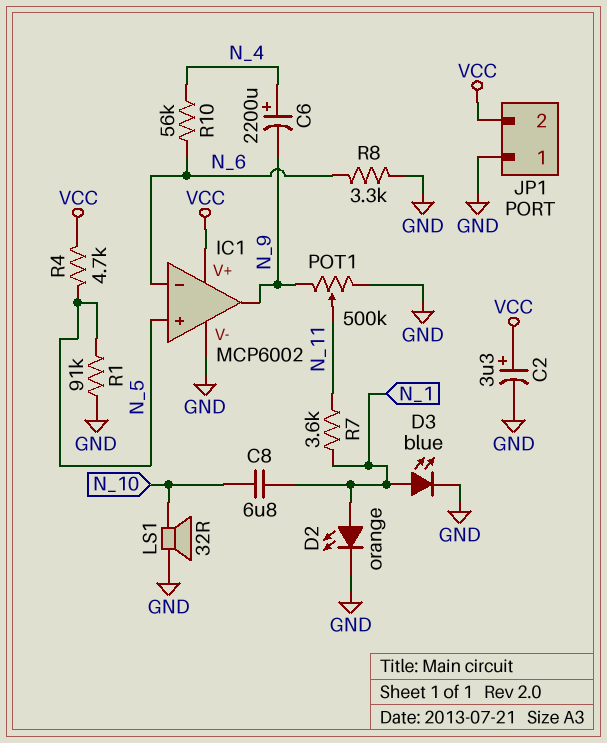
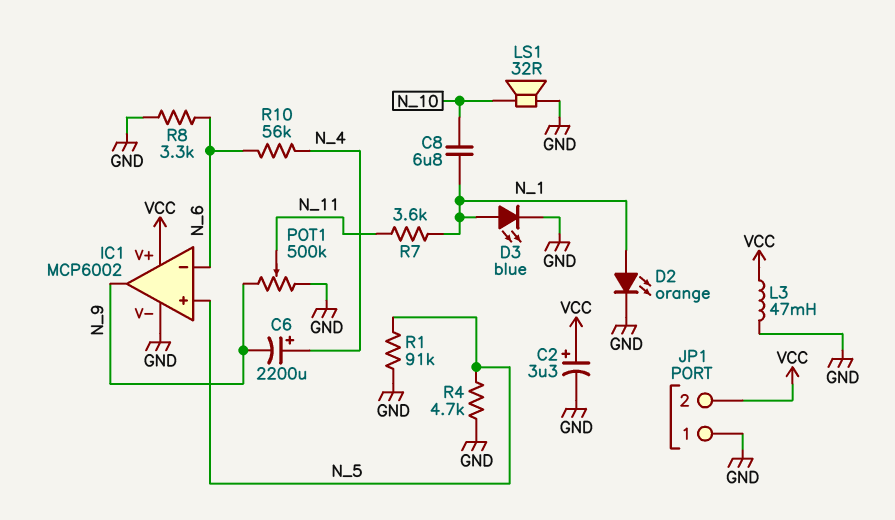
L3: none -> 47mH (GND, VCC)
R4: 4.7k (N_5, VCC) -> 4.7k (GND, N_5)

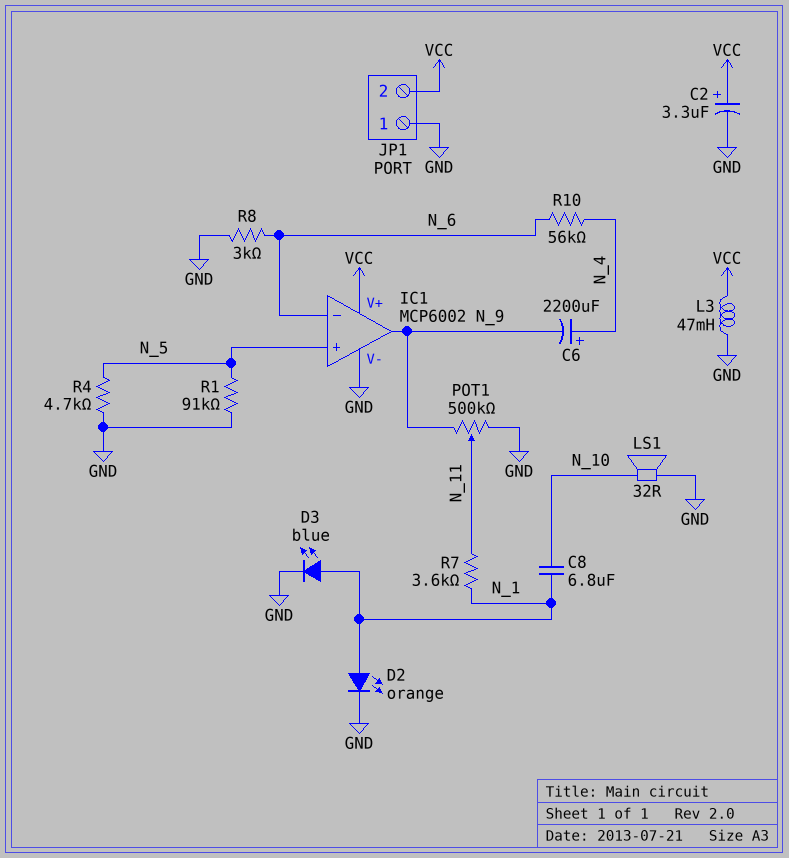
R8: 3.3k (GND, N_6) -> 3k (GND, N_6)

